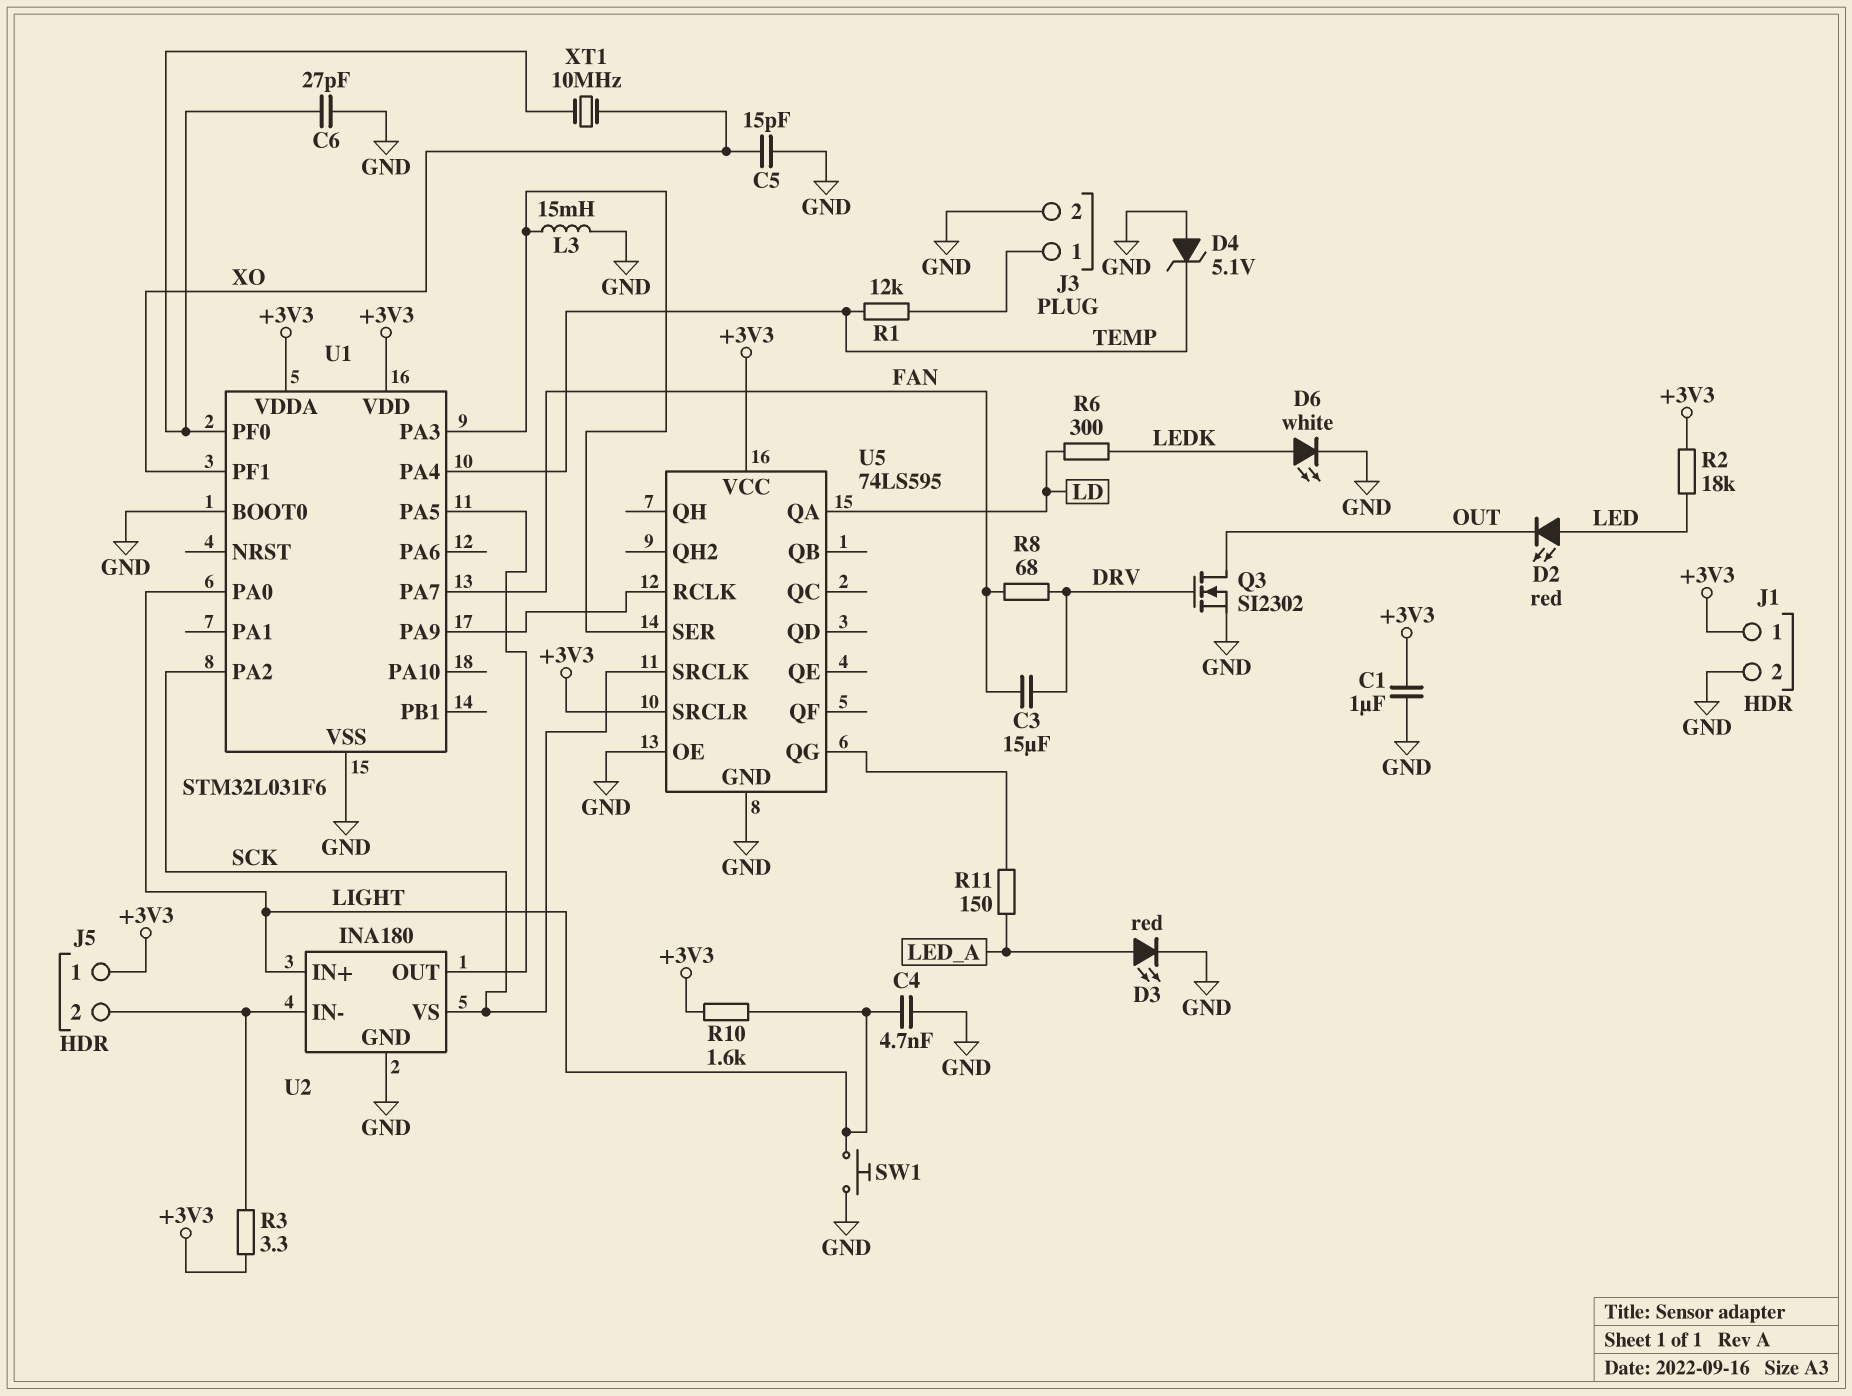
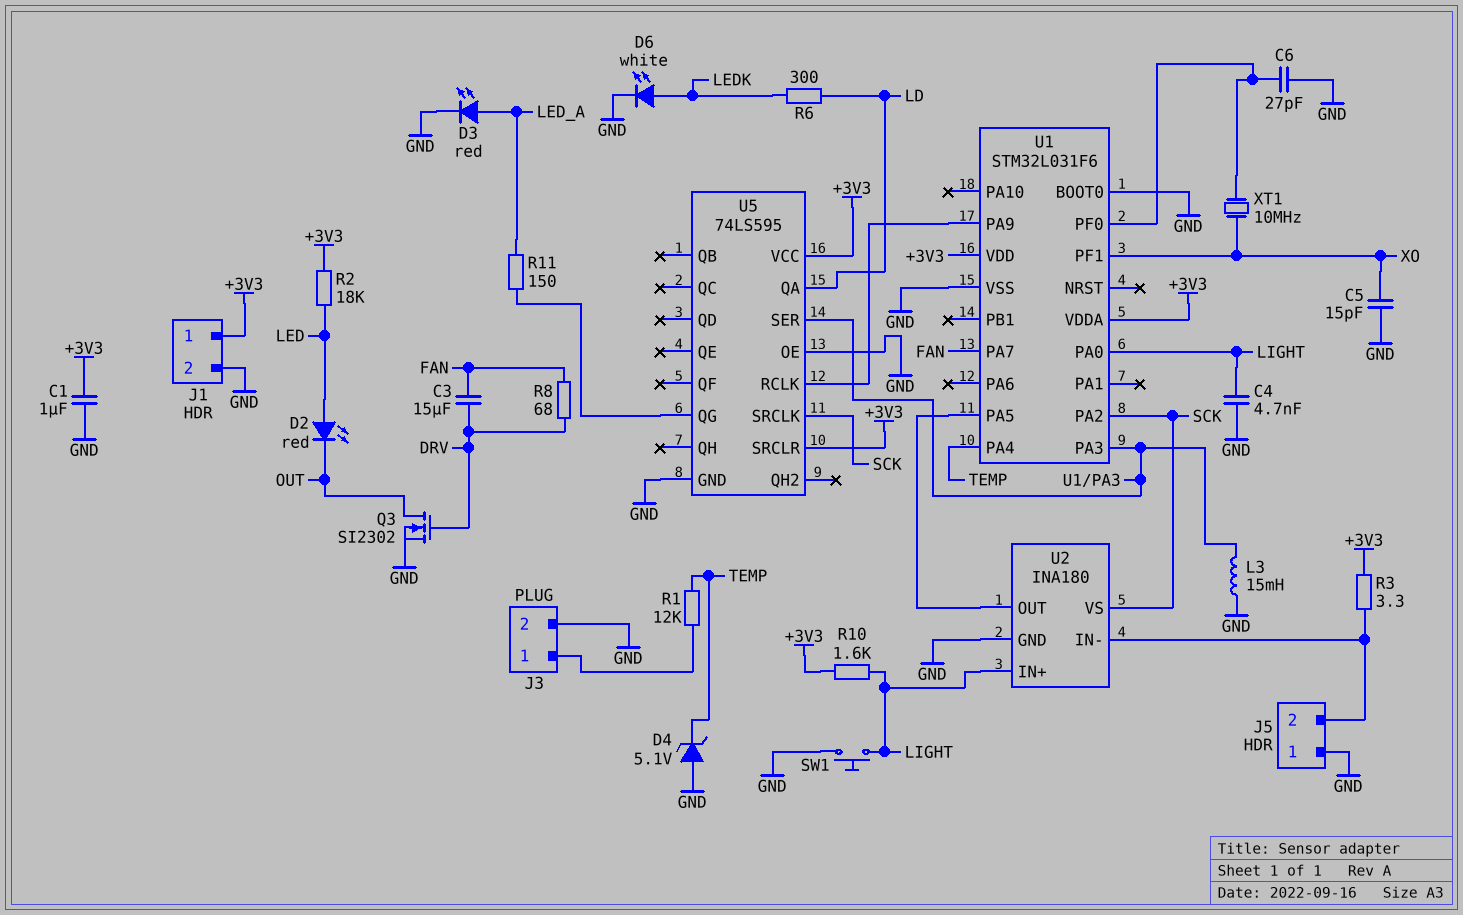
J5 pin 1: +3V3 -> GND

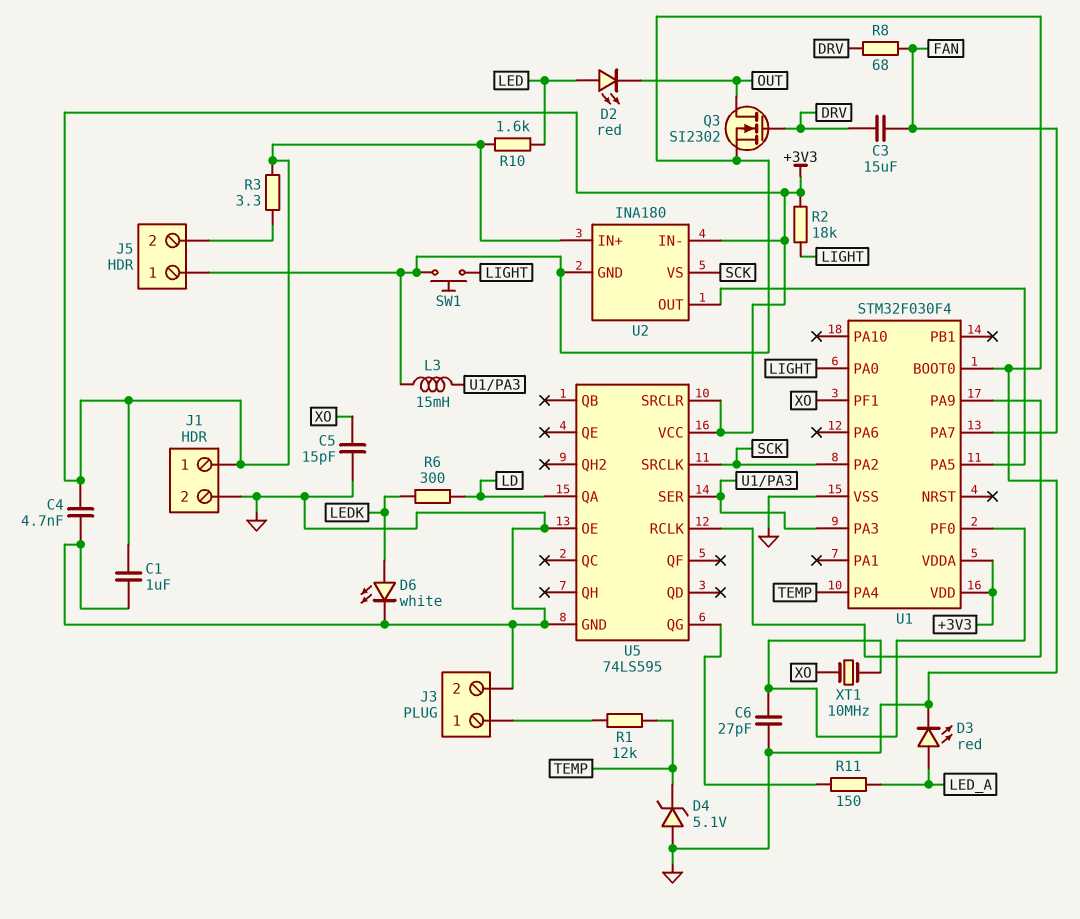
C4: 4.7nF (GND, LIGHT) -> 4.7nF (+3V3, GND)
R2: 18k (+3V3, LED) -> 18k (+3V3, LIGHT)
R10: 1.6k (+3V3, LIGHT) -> 1.6k (+3V3, LED)
U1: STM32L031F6 -> STM32F030F4
U2 pin IN+: LIGHT -> +3V3
U2 pin IN-: J5/2 -> +3V3

